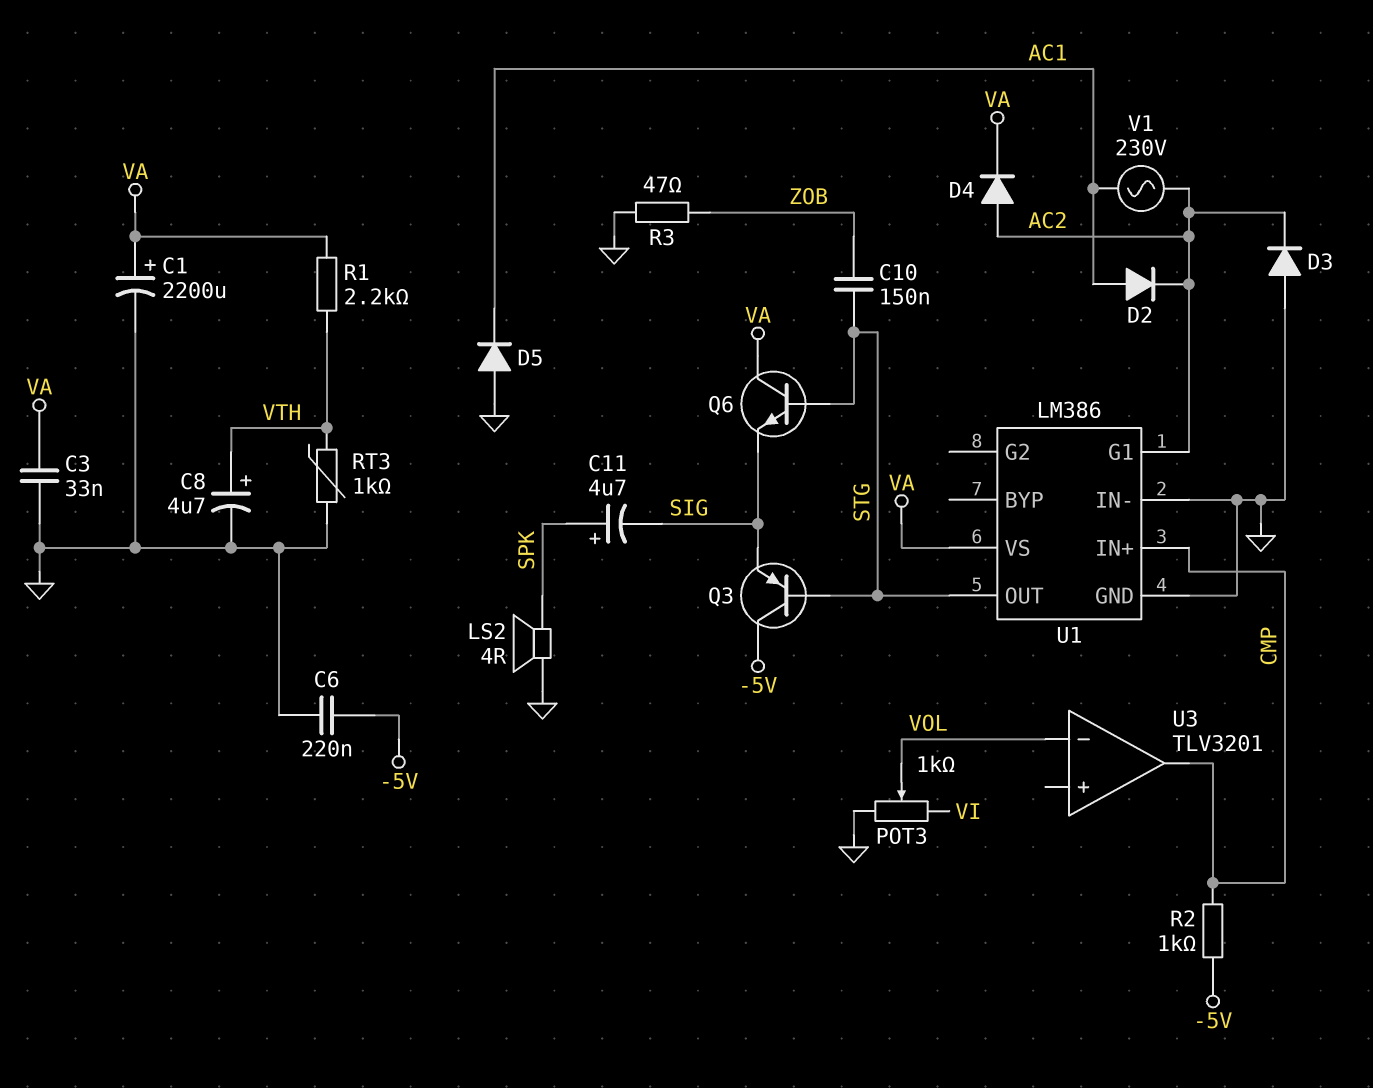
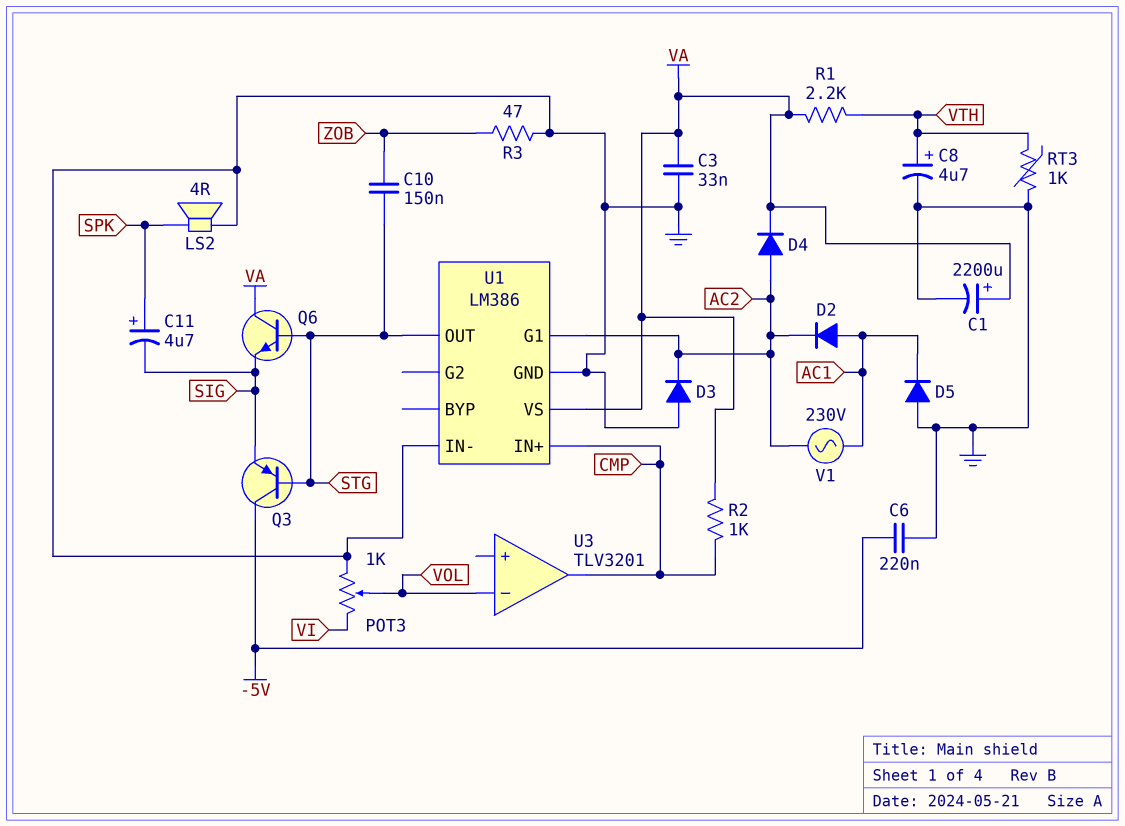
R2: 1k (-5V, CMP) -> 1k (CMP, VA)

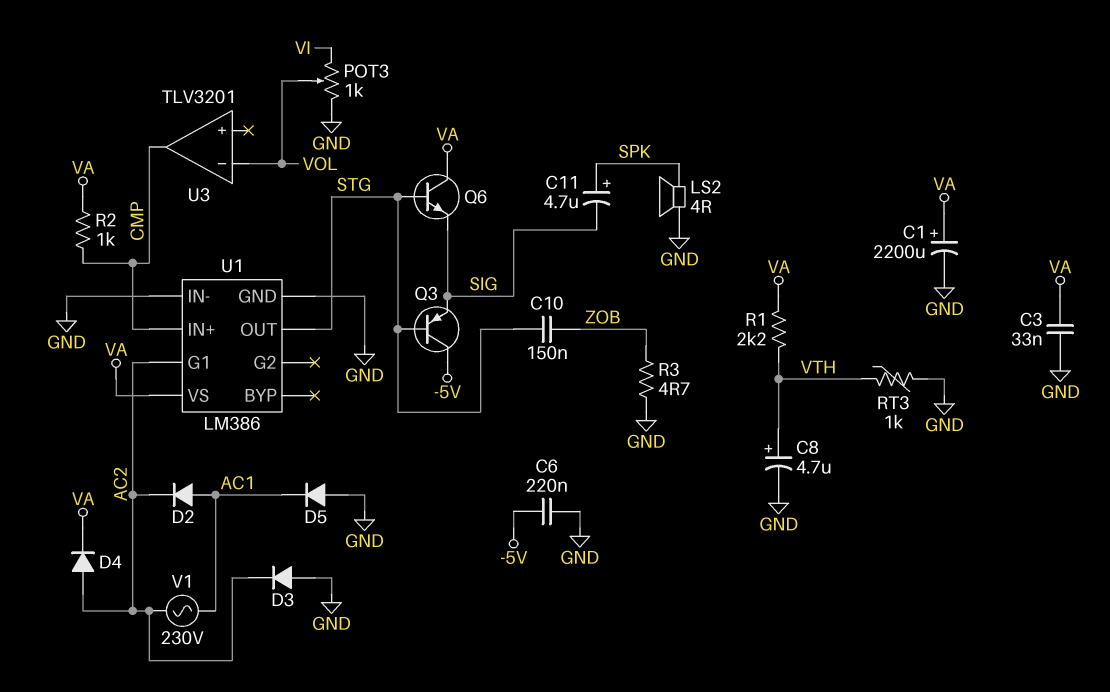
R3: 47 (GND, ZOB) -> 4.7 (GND, ZOB)

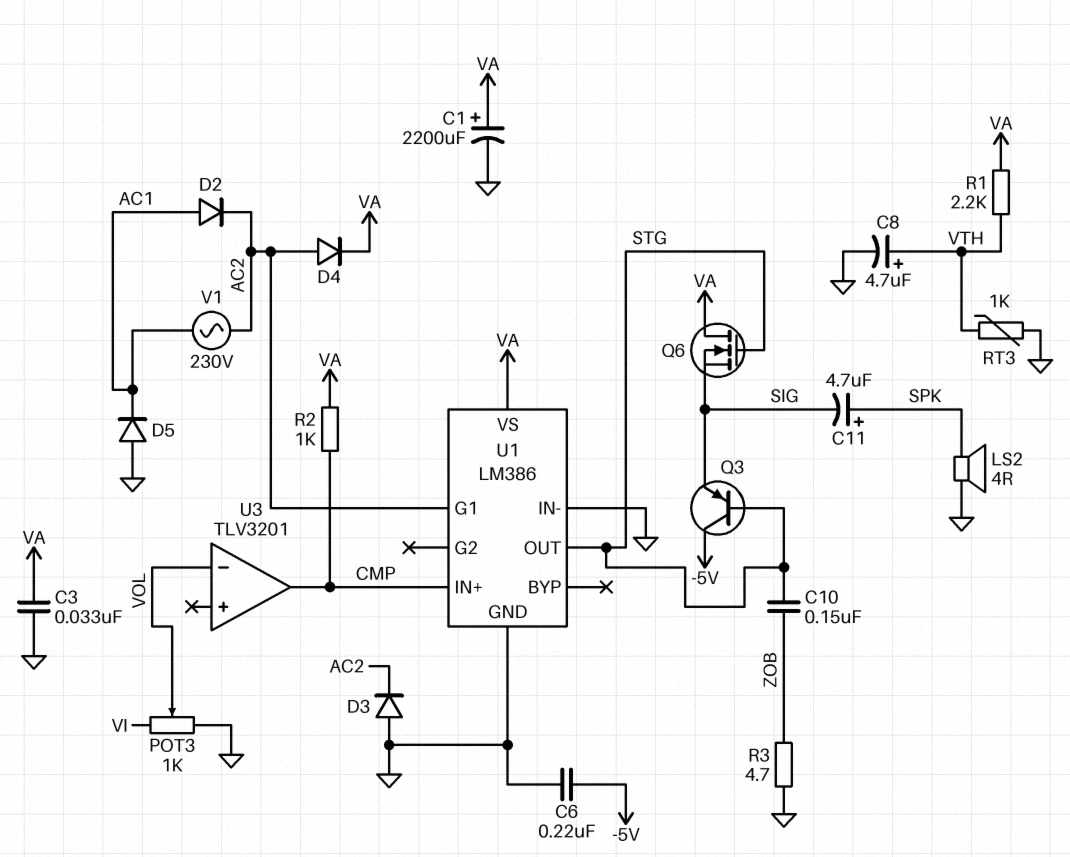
Q6: NPN (B STG, C VA, E SIG) -> NMOS (G STG, D VA, S SIG)

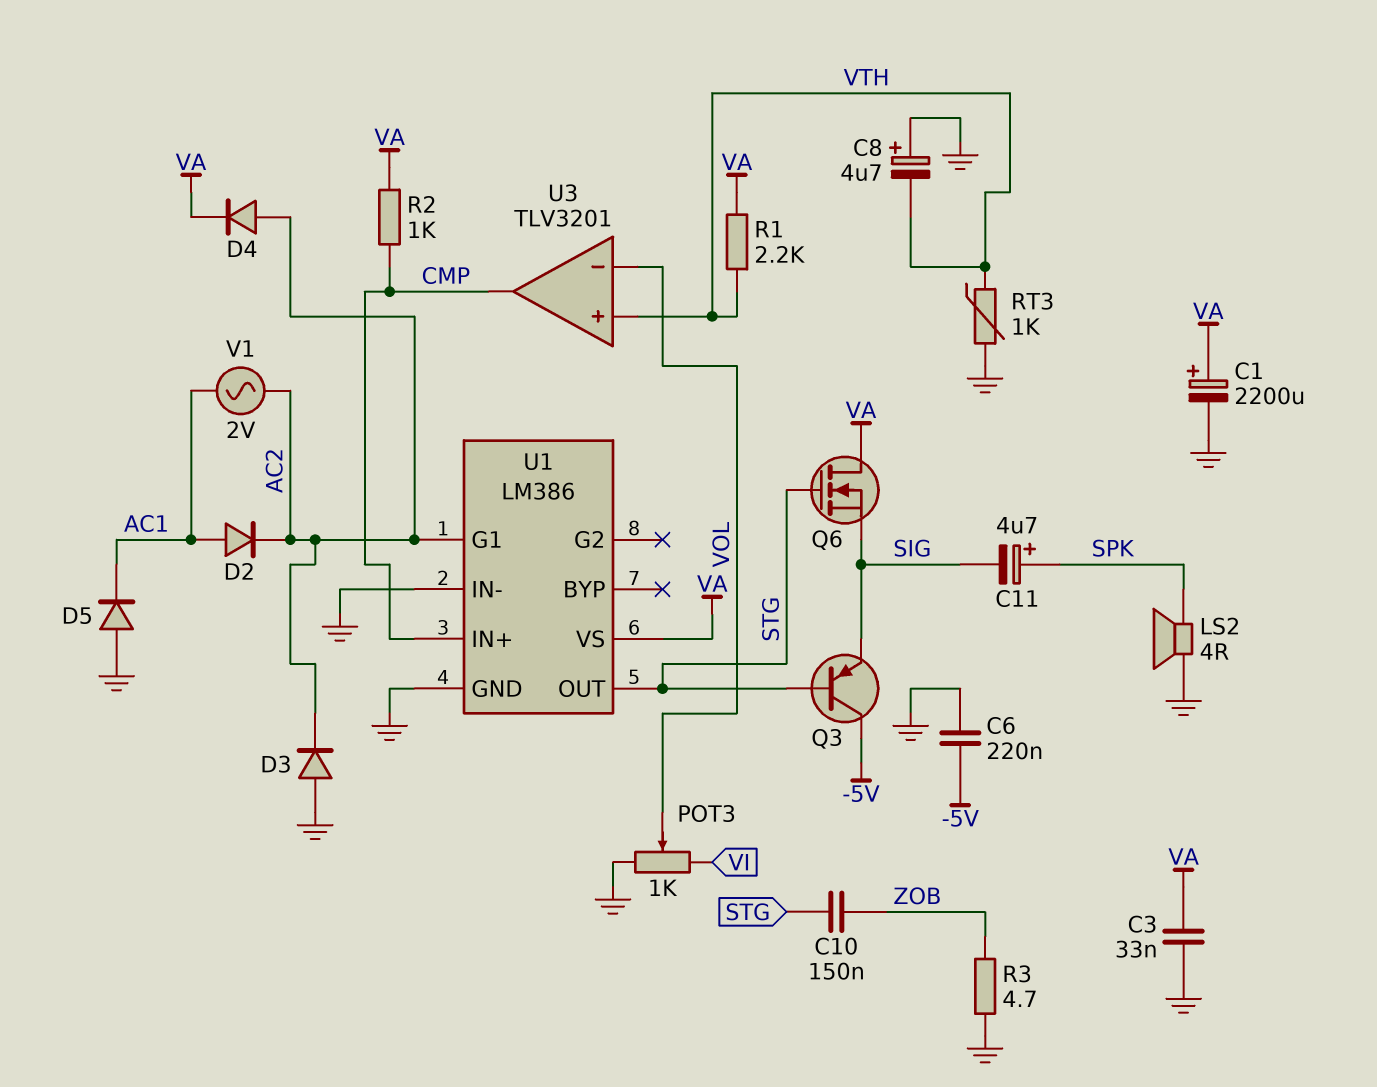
C8: 4.7uF (plus VTH, minus GND) -> 4.7uF (plus GND, minus VTH)
U3 pin in+: none -> VTH
V1: AC 230V (AC1, AC2) -> AC 2V (AC1, AC2)

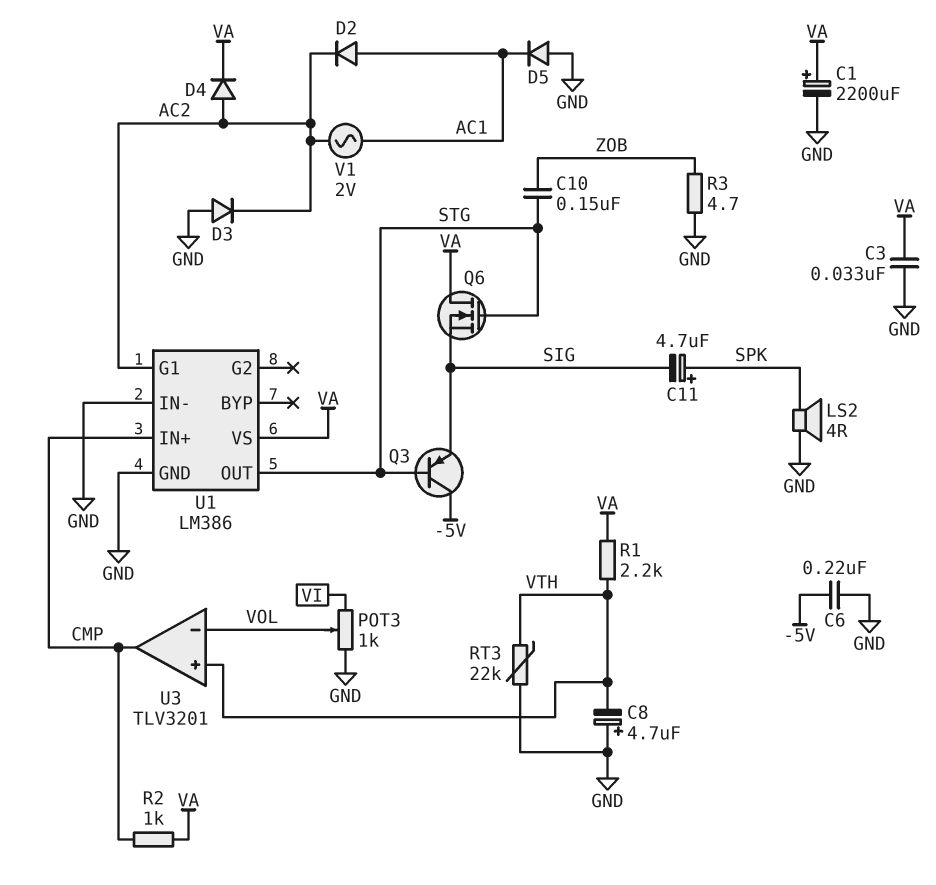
RT3: 1k (GND, VTH) -> 22k (GND, VTH)

